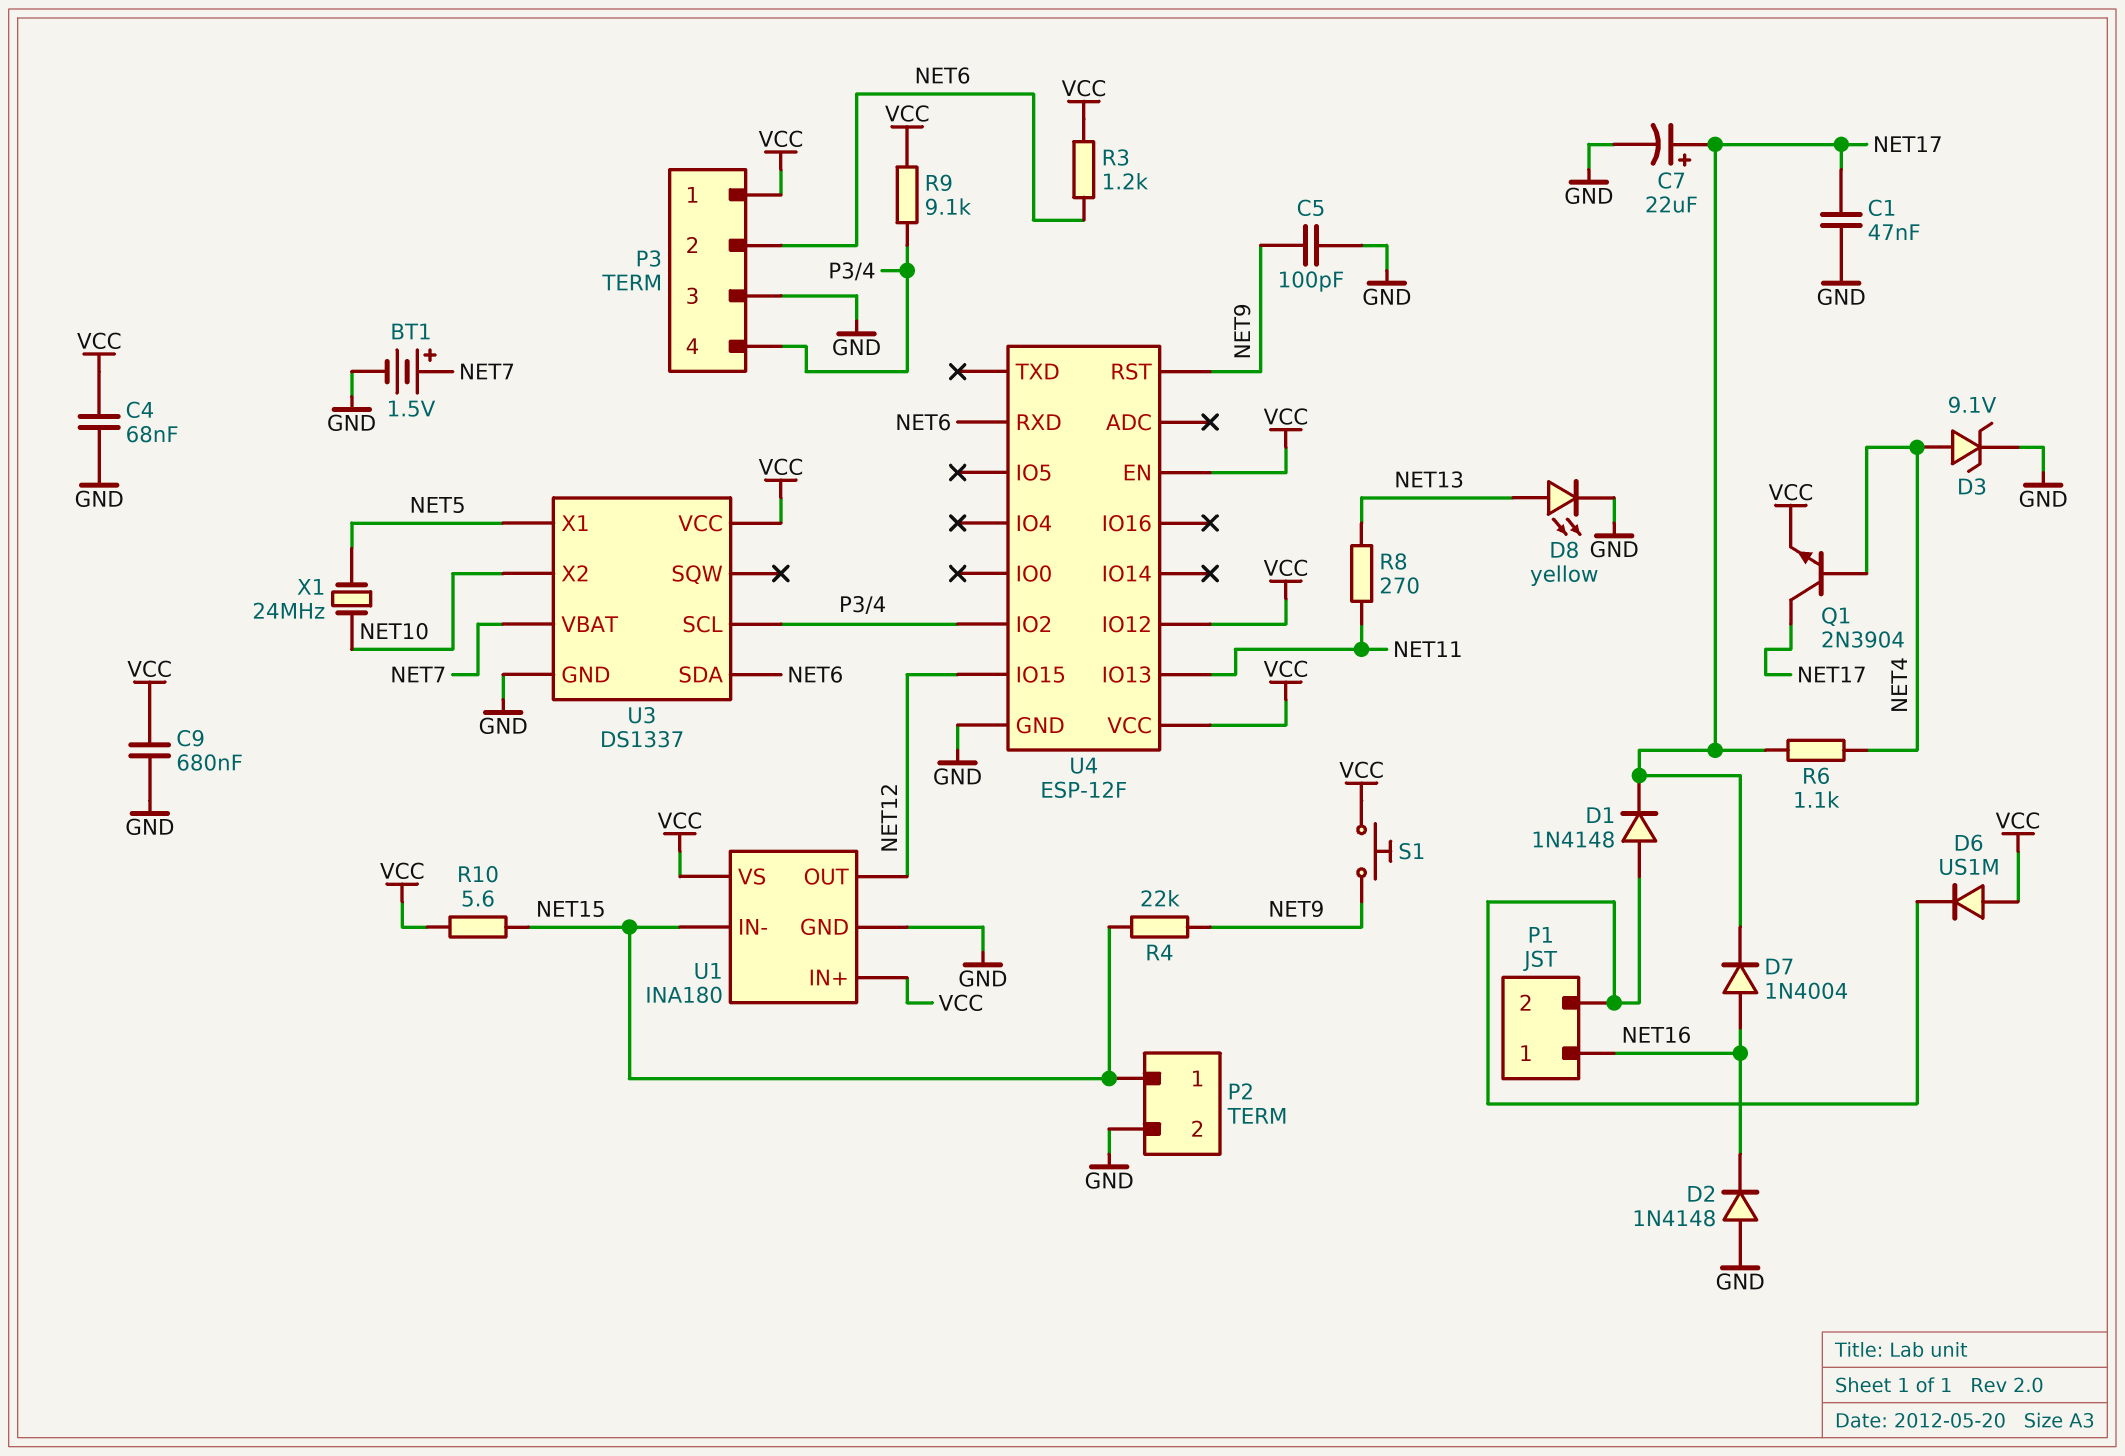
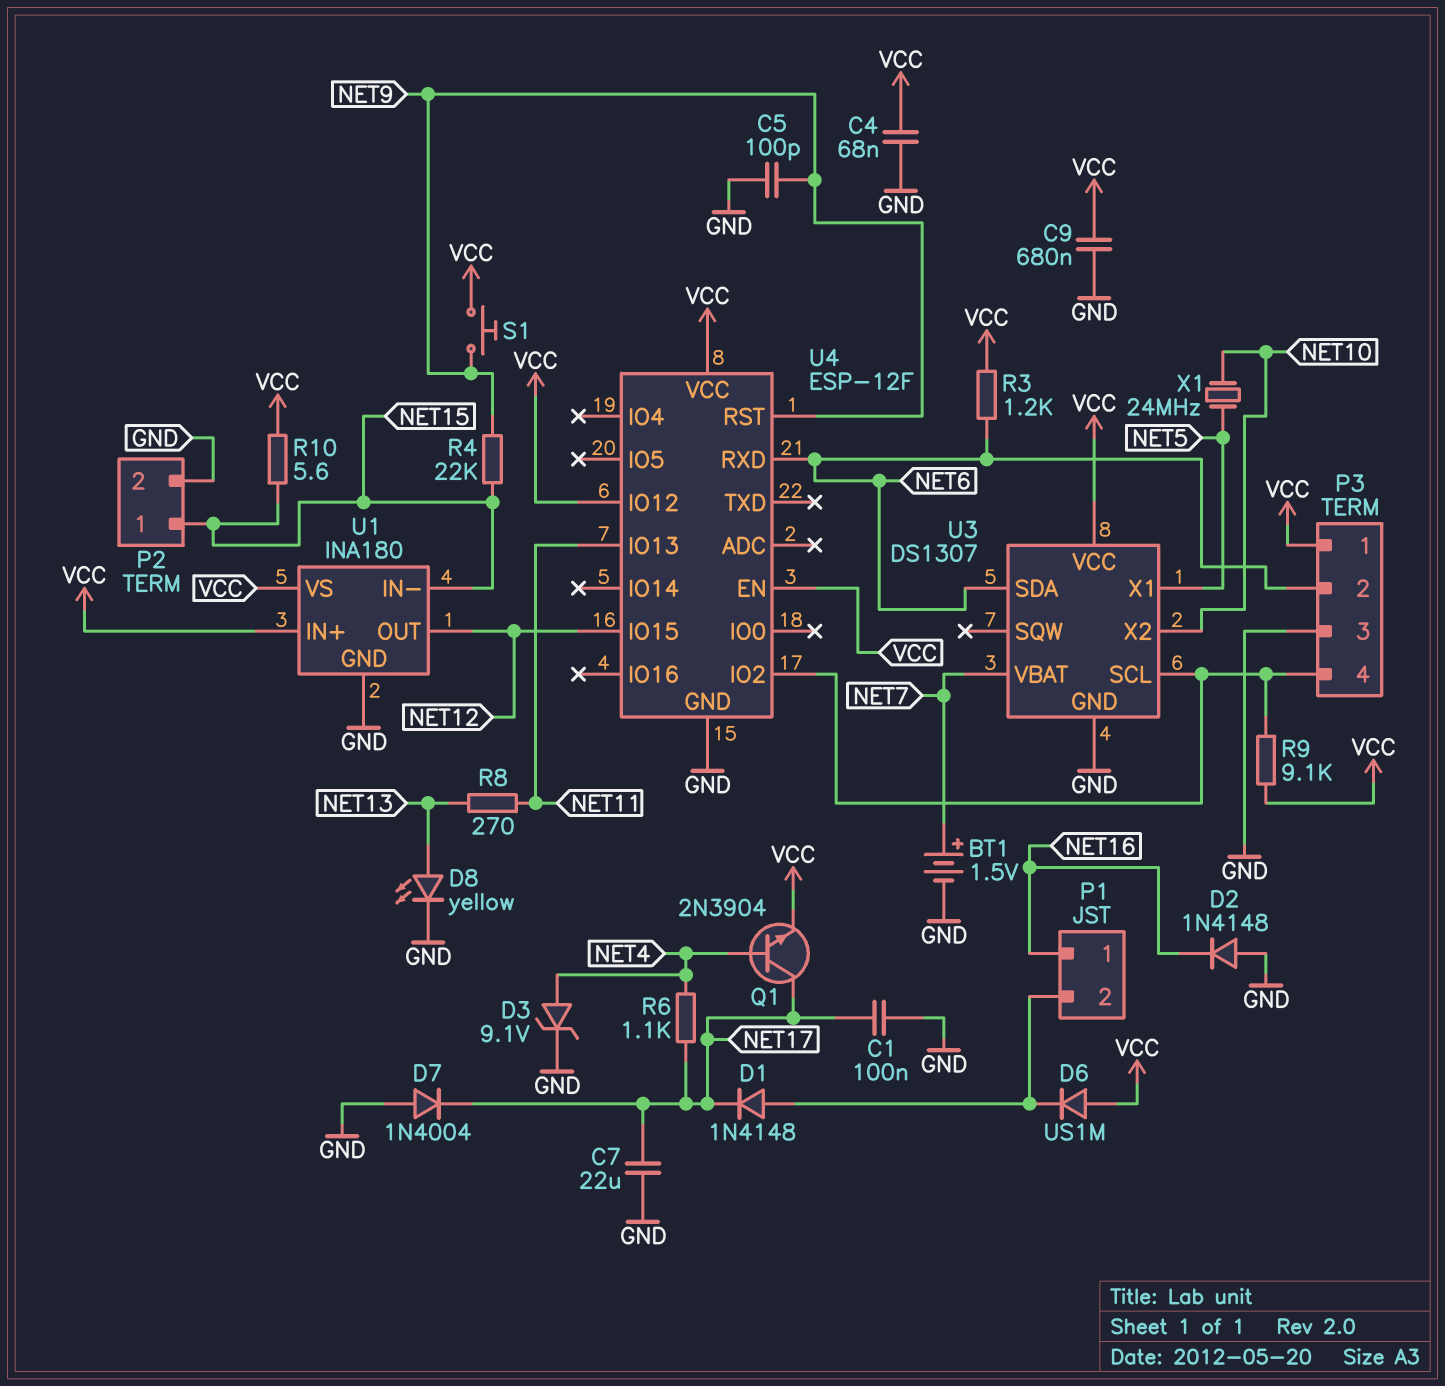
C1: 47nF (GND, NET17) -> 100nF (GND, NET17)
C7: 22uF (plus NET17, minus GND) -> 22uF (GND, NET17)
D7: diode 1N4004 (A NET16, K NET17) -> diode 1N4004 (A GND, K NET17)
U3: DS1337 -> DS1307

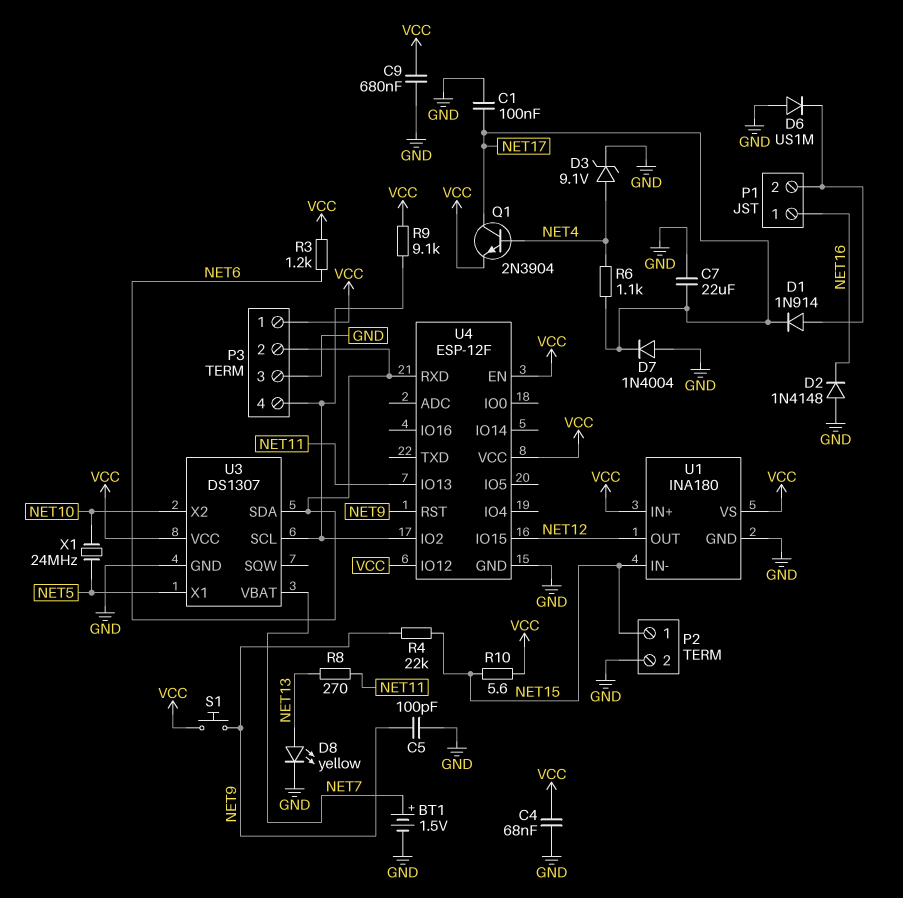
D1: diode 1N4148 (A P1/2, K NET17) -> diode 1N914 (A P1/2, K NET17)
D6: diode US1M (A VCC, K P1/2) -> diode US1M (A GND, K P1/2)

